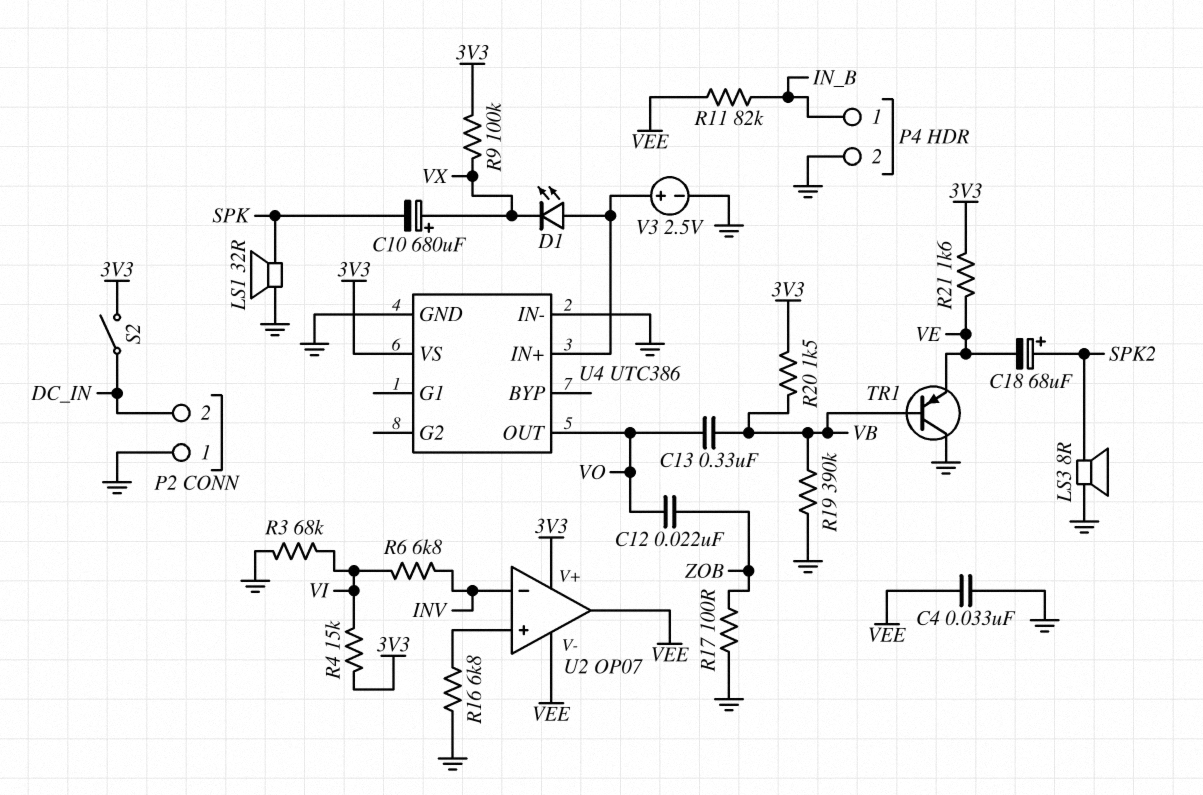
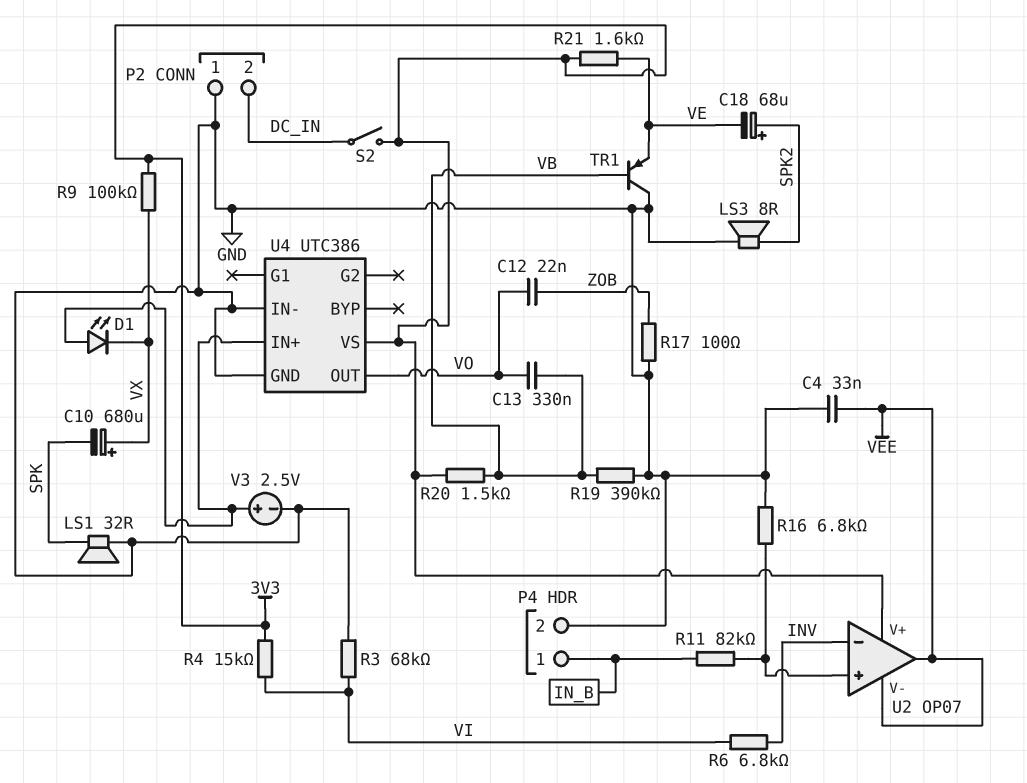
R11: 82k (IN_B, VEE) -> 82k (IN_B, U2/in+)

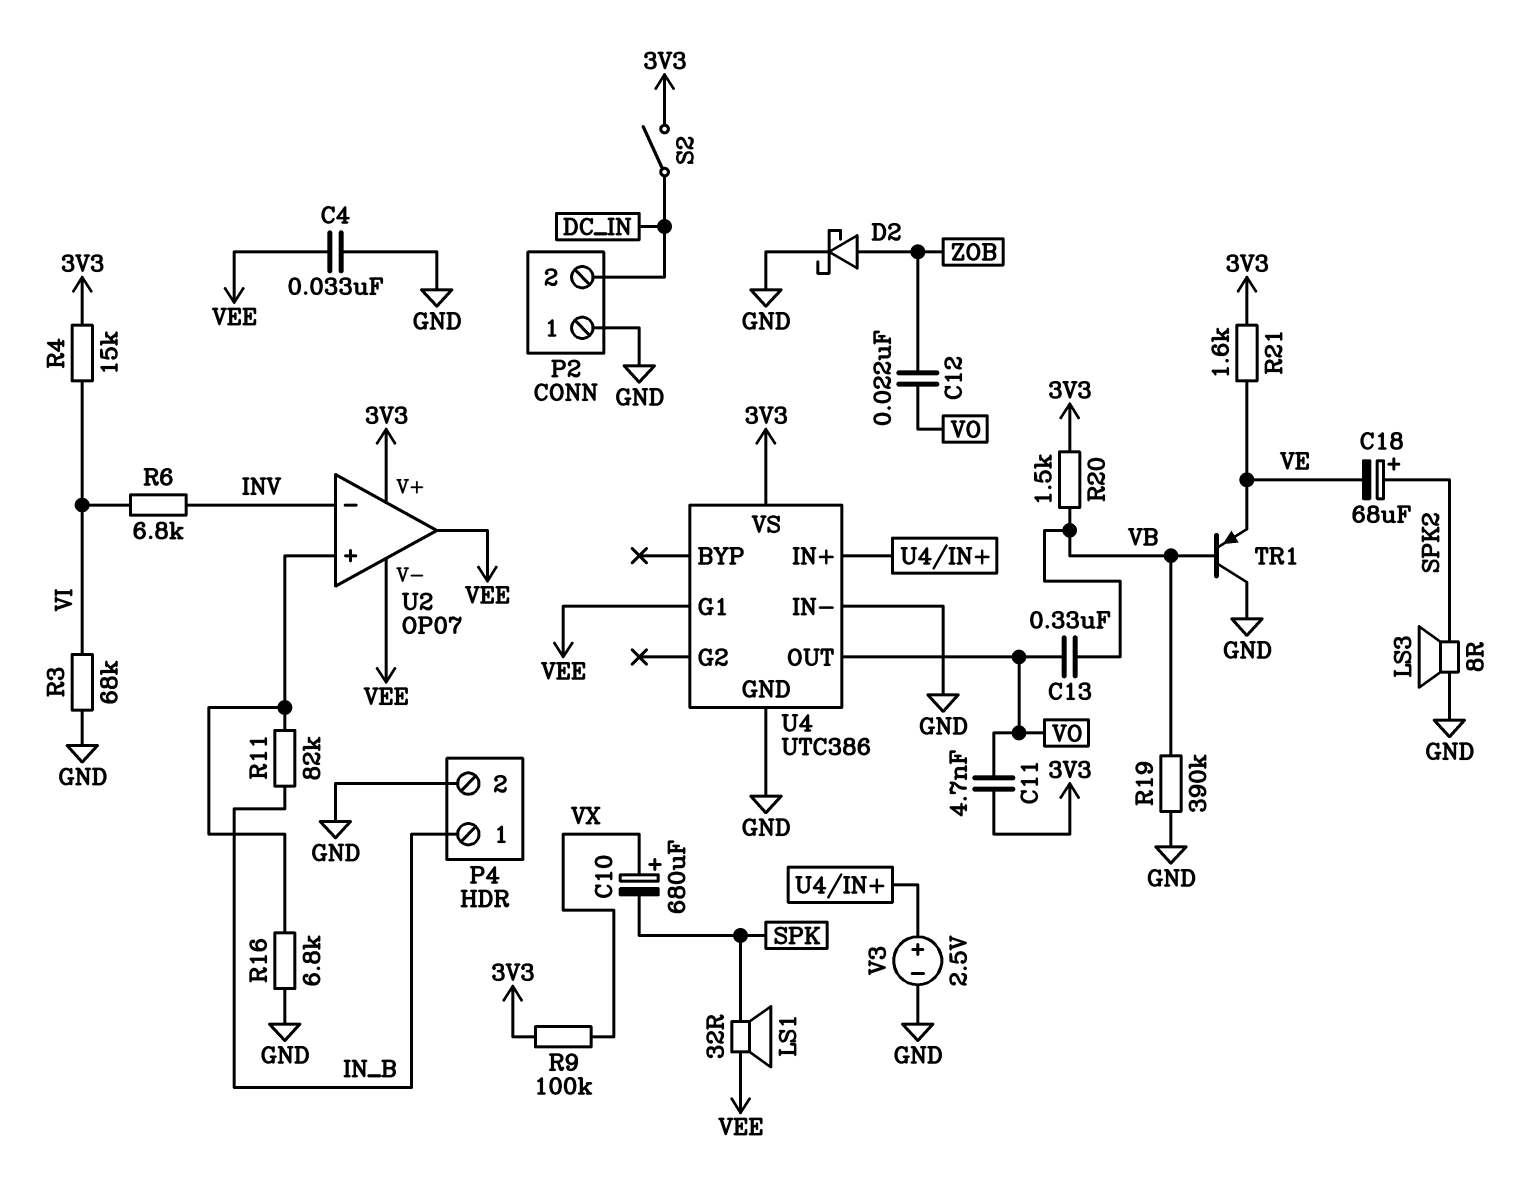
C11: none -> 4.7nF (3V3, VO)
D1: LED (A U4/IN+, K VX) -> none
D2: none -> schottky (A ZOB, K GND)
LS1: speaker 32R (GND, SPK) -> speaker 32R (SPK, VEE)
R17: 100 (GND, ZOB) -> none
U4 pin G1: none -> VEE

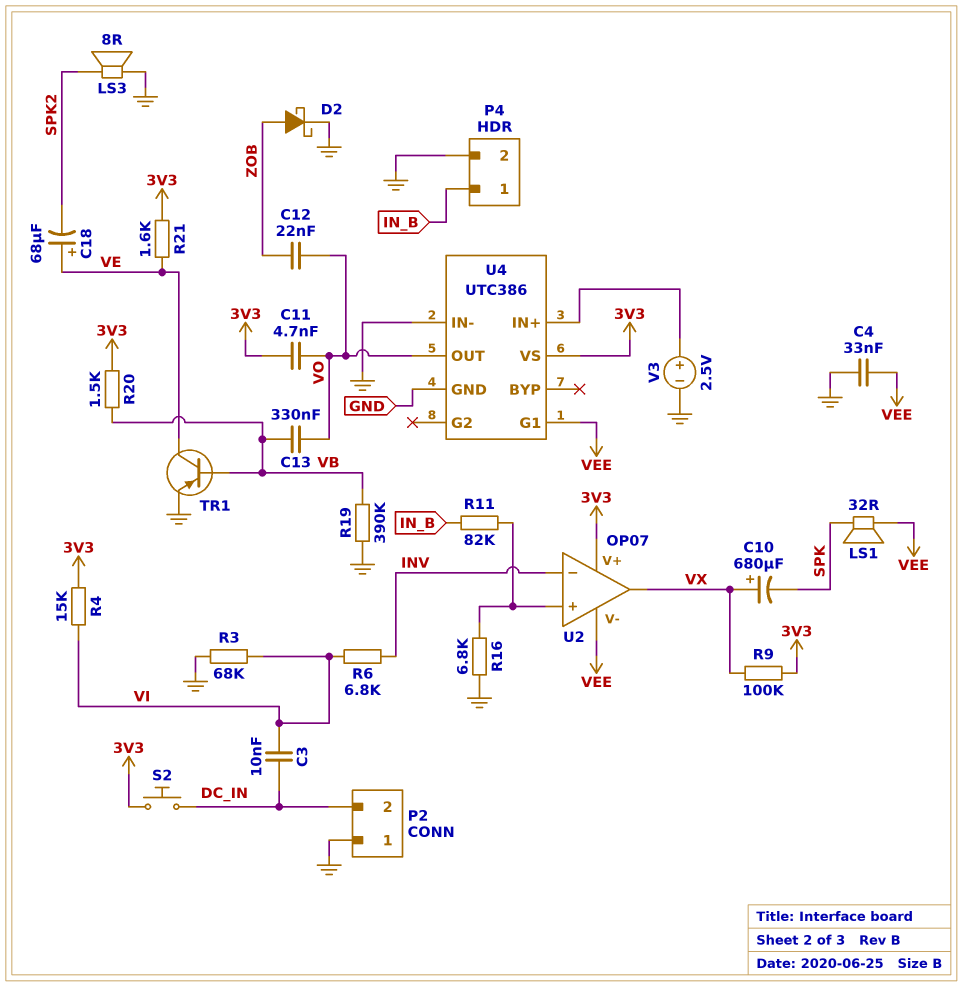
C3: none -> 10nF (DC_IN, VI)
C18: 68uF (plus SPK2, minus VE) -> 68uF (plus VE, minus SPK2)
S2: switch (3V3, DC_IN) -> button (3V3, DC_IN)
TR1: PNP (B VB, C GND, E VE) -> PNP (B VB, C VE, E GND)
U2 pin out: VEE -> VX

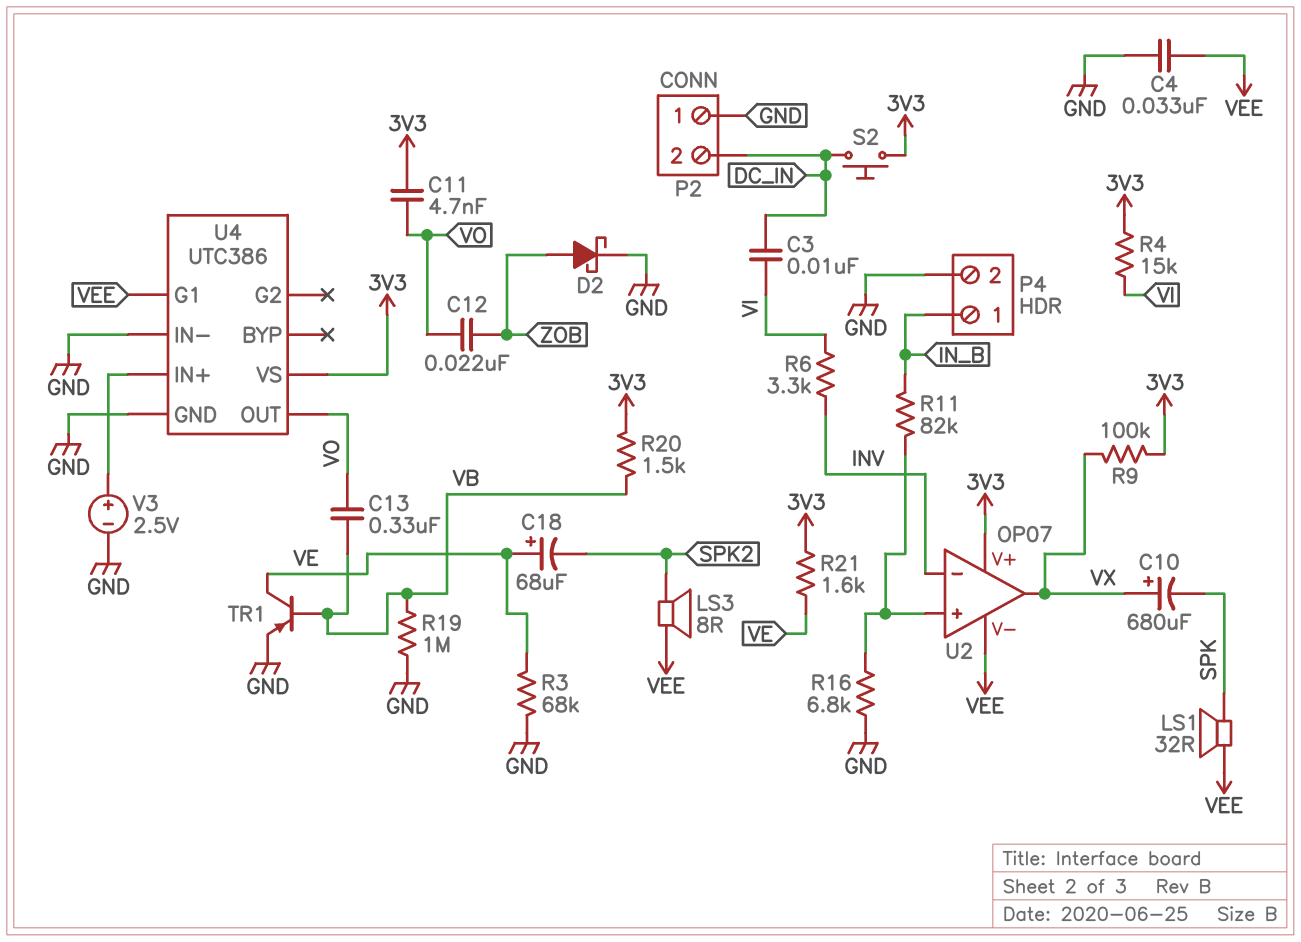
LS3: speaker 8R (GND, SPK2) -> speaker 8R (SPK2, VEE)
R3: 68k (GND, VI) -> 68k (GND, VE)
R6: 6.8k (INV, VI) -> 3.3k (INV, VI)
R19: 390k (GND, VB) -> 1M (GND, VB)

